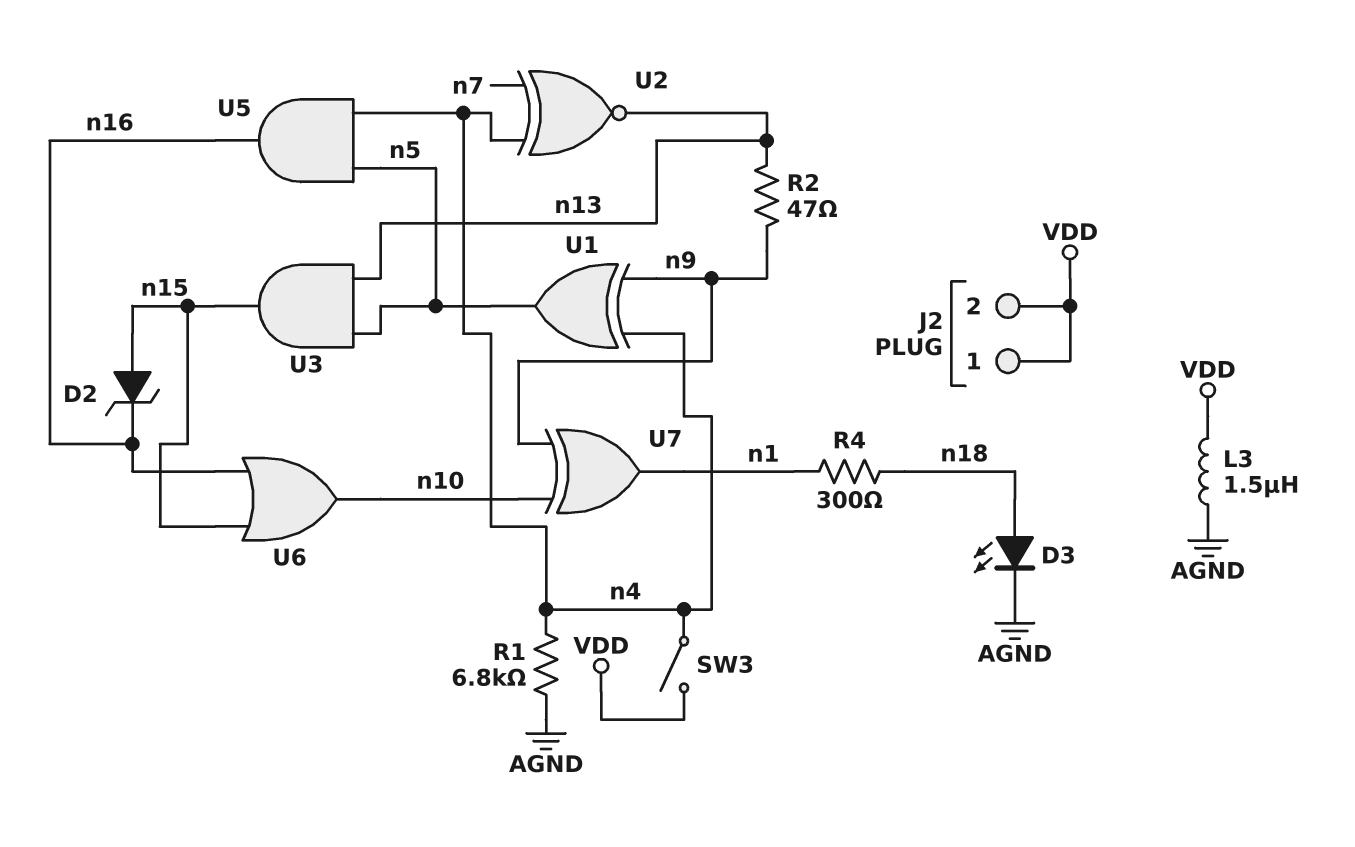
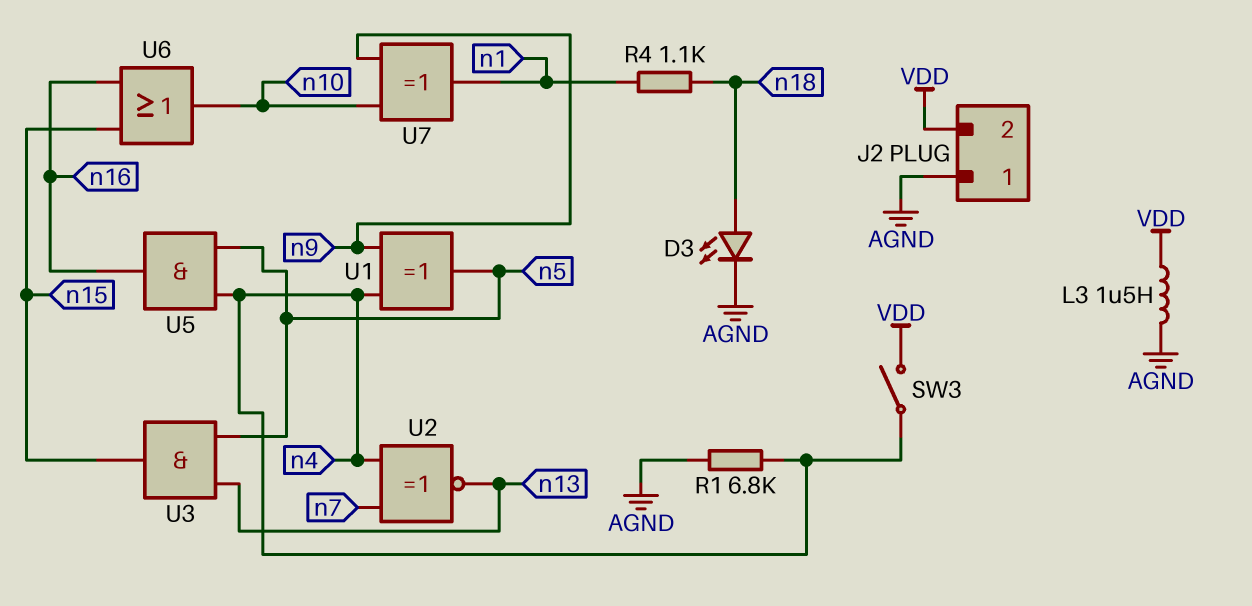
D2: zener (A n15, K n16) -> none
J2 pin 1: VDD -> AGND
R2: 47 (n9, n13) -> none
R4: 300 (n1, n18) -> 1.1k (n1, n18)

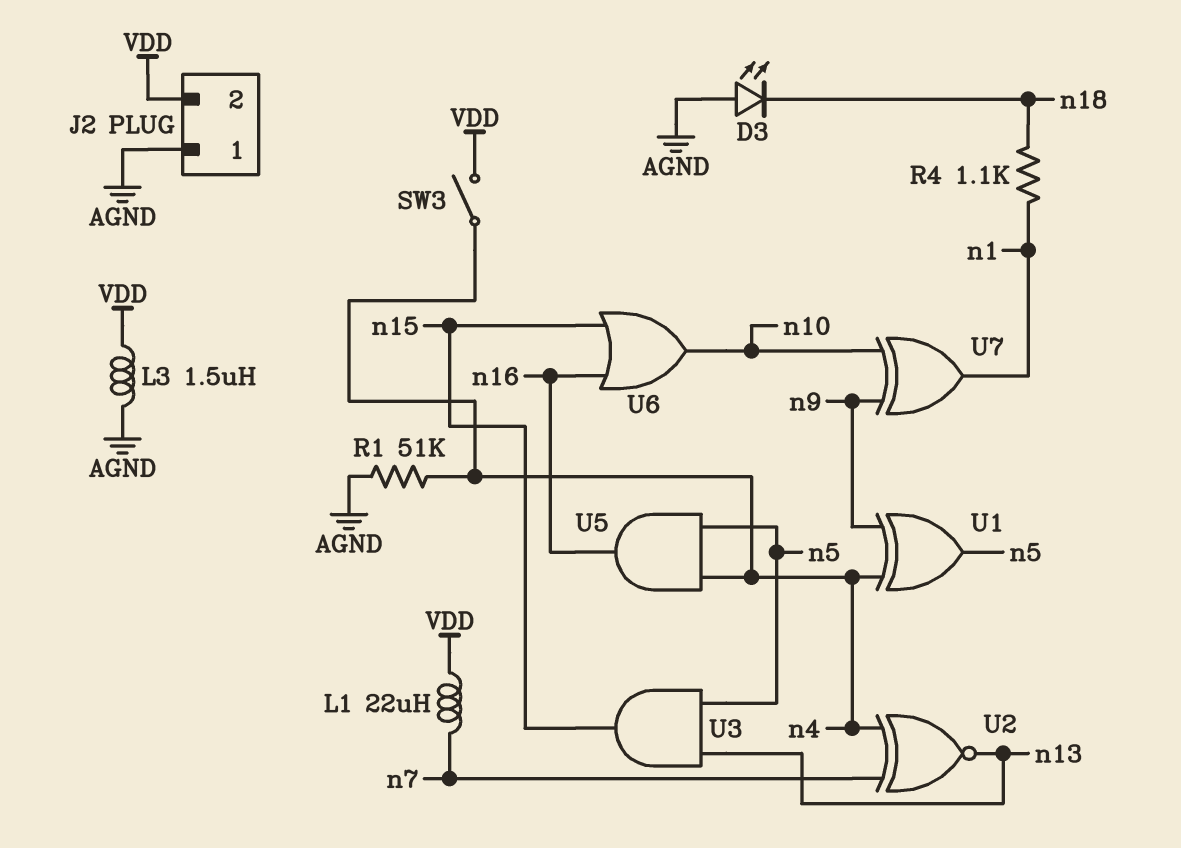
D3: LED (A n18, K AGND) -> LED (A AGND, K n18)
L1: none -> 22uH (VDD, n7)
R1: 6.8k (AGND, n4) -> 51k (AGND, n4)

